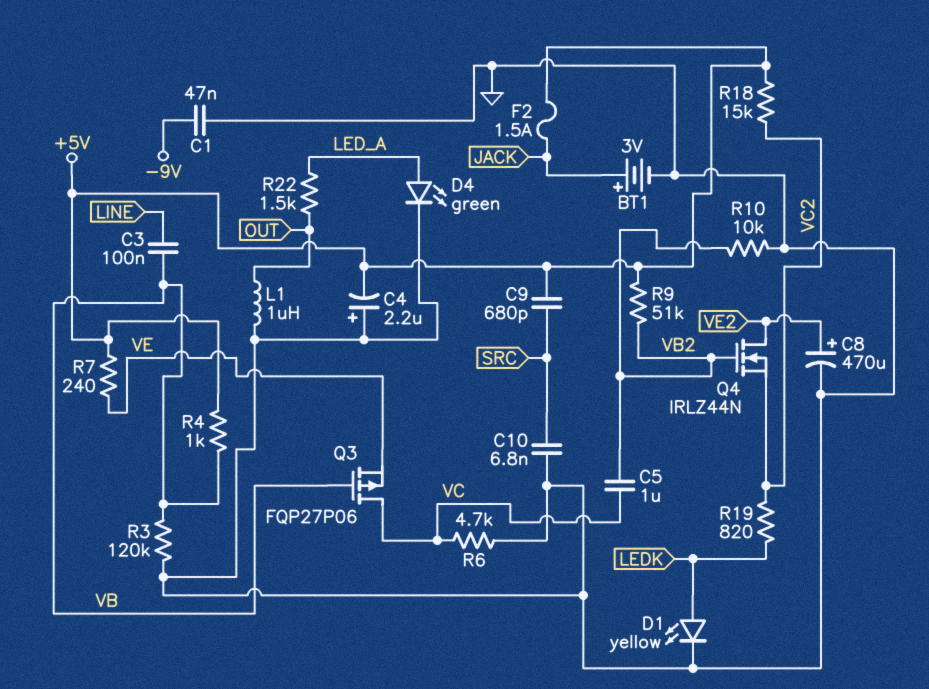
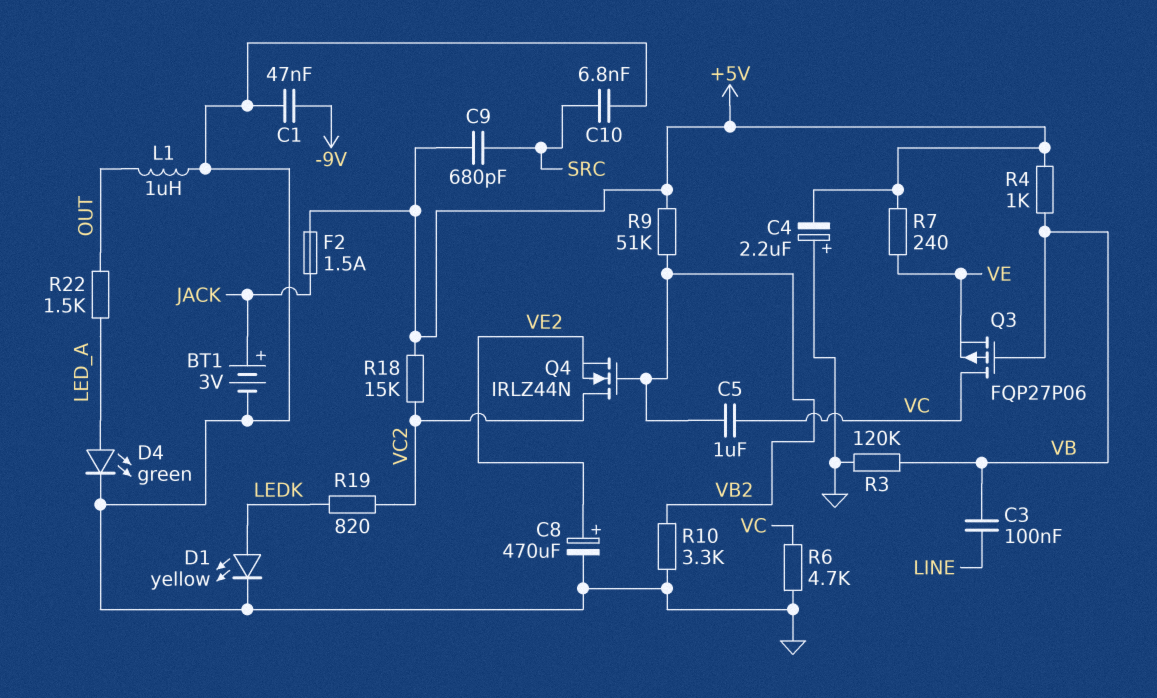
Q4: NMOS IRLZ44N (G VB2, D VE2, S VC2) -> NMOS IRLZ44N (G VB2, D VC2, S VE2)
R10: 10k (GND, VB2) -> 3.3k (GND, VB2)

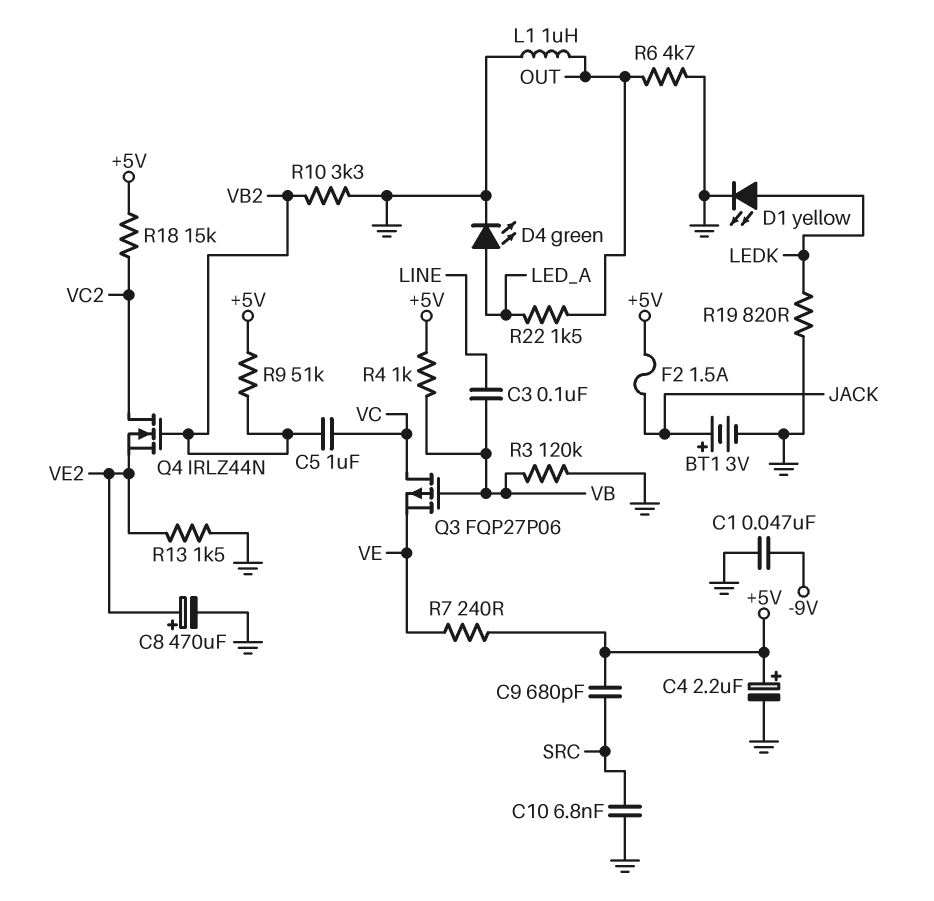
C4: 2.2uF (plus GND, minus +5V) -> 2.2uF (plus +5V, minus GND)
R6: 4.7k (GND, VC) -> 4.7k (GND, OUT)
R13: none -> 1.5k (GND, VE2)
R19: 820 (LEDK, VC2) -> 820 (GND, LEDK)

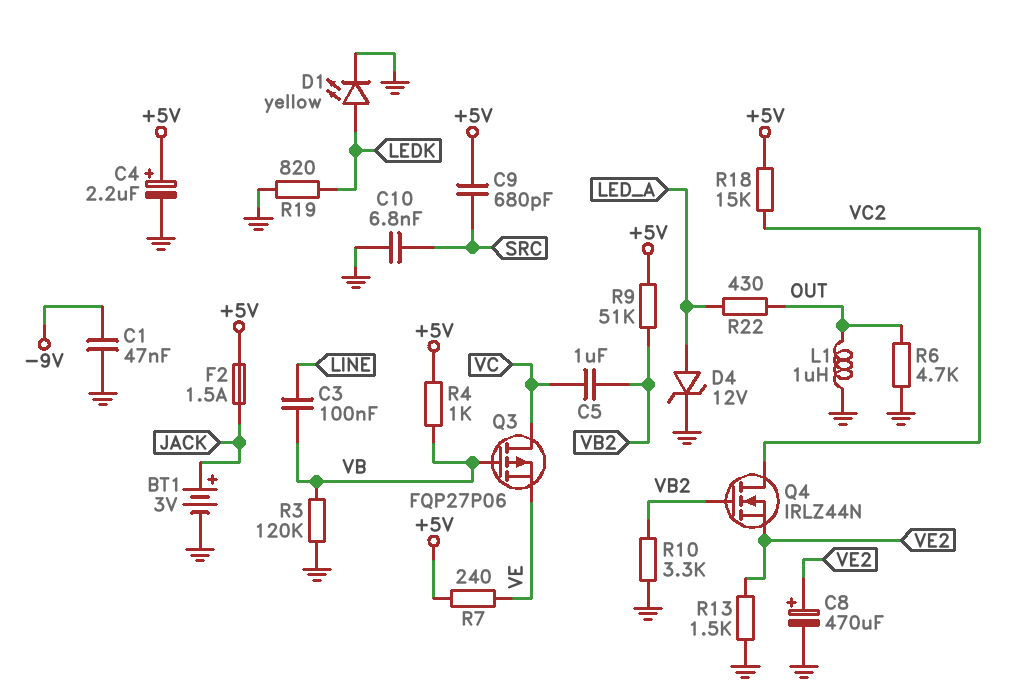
D4: LED green (A LED_A, K GND) -> zener 12V (A LED_A, K GND)
R22: 1.5k (LED_A, OUT) -> 430 (LED_A, OUT)

